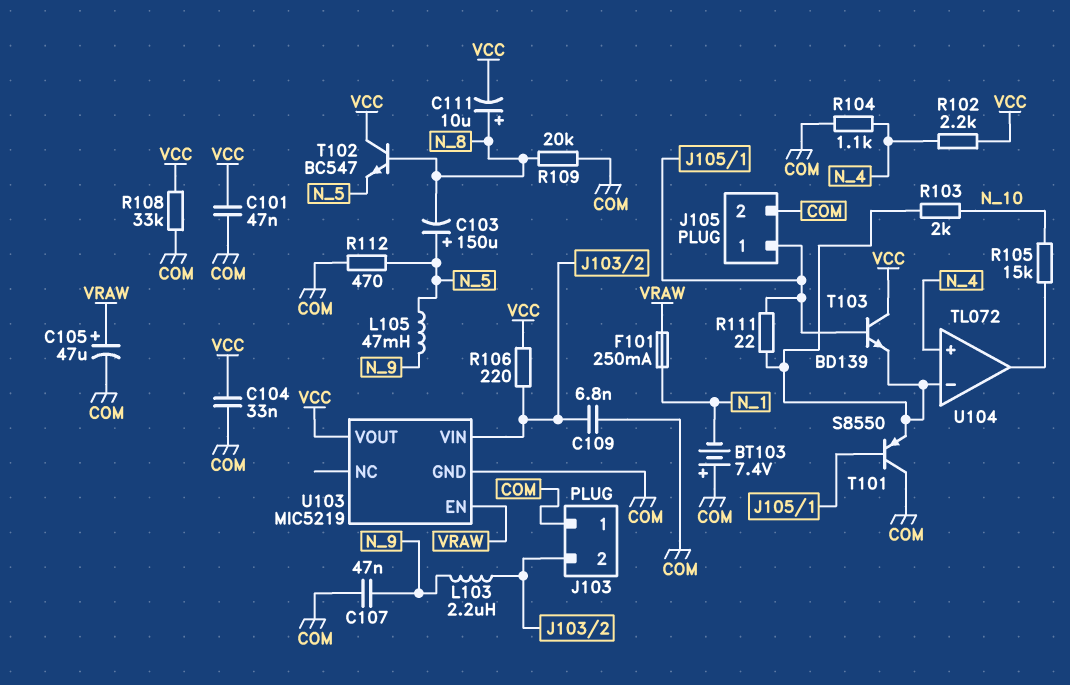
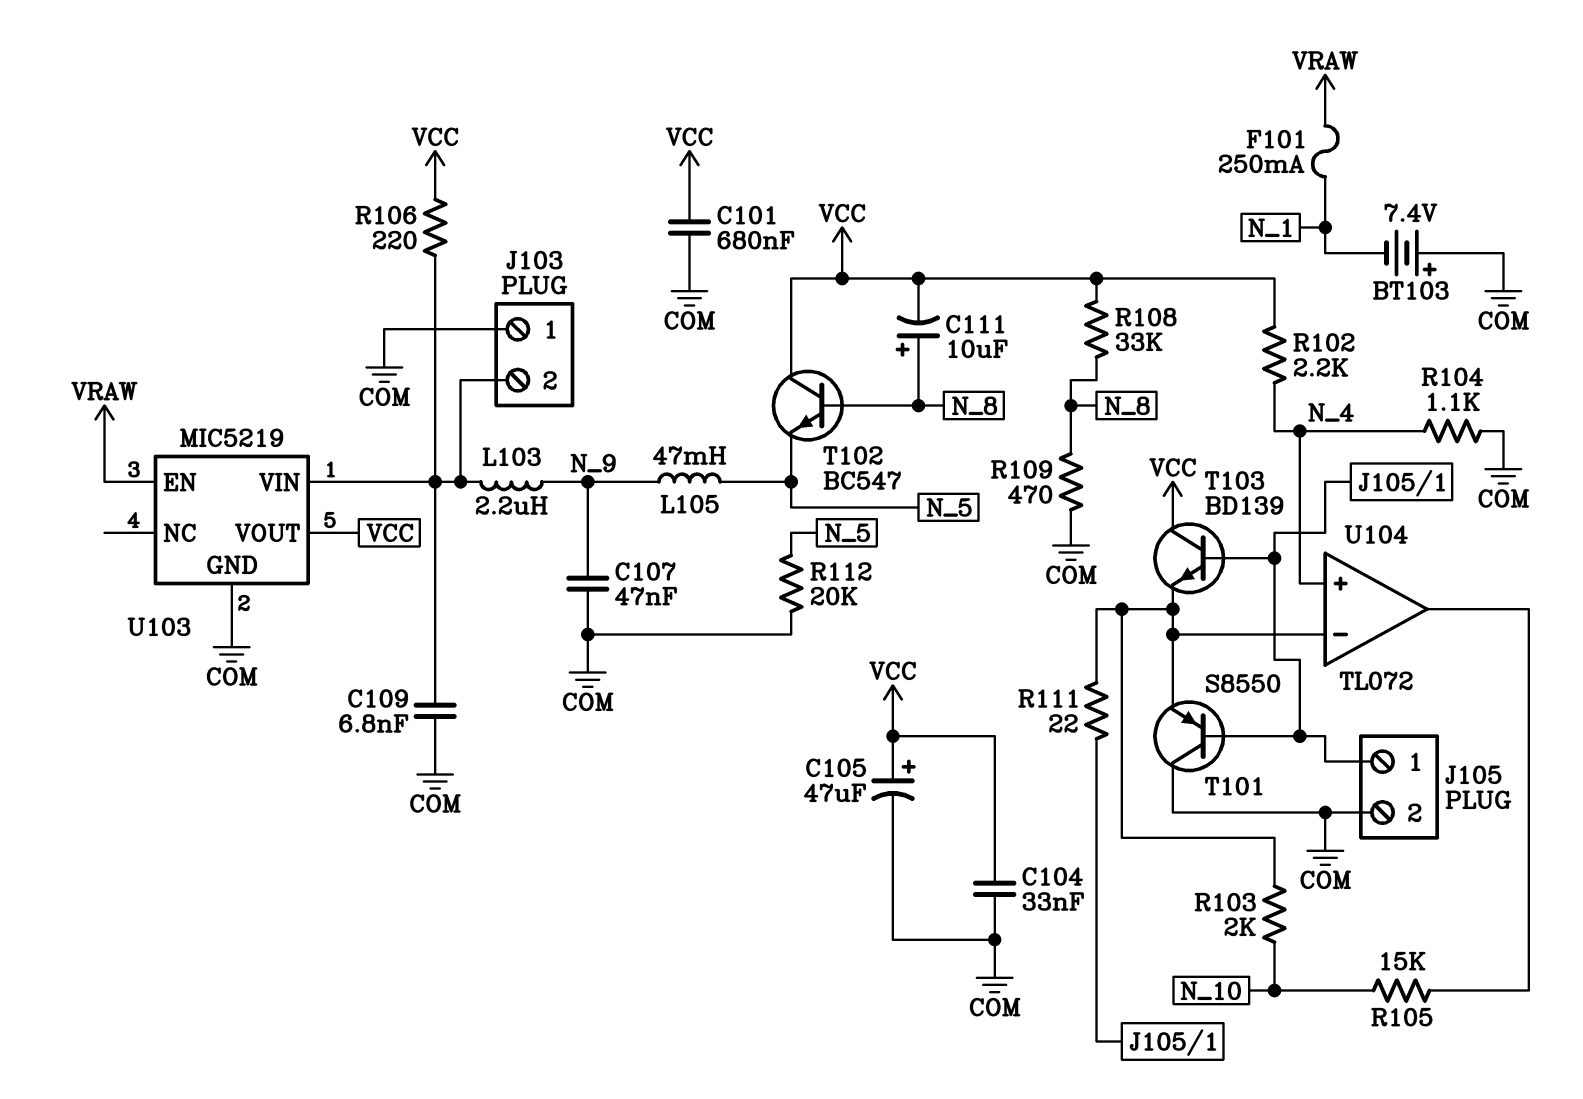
C101: 47nF (COM, VCC) -> 680nF (COM, VCC)
C103: 150uF (plus N_5, minus N_8) -> none
C105: 47uF (plus VRAW, minus COM) -> 47uF (plus VCC, minus COM)
R108: 33k (COM, VCC) -> 33k (N_8, VCC)
R109: 20k (COM, N_8) -> 470 (COM, N_8)
R112: 470 (COM, N_5) -> 20k (COM, N_5)

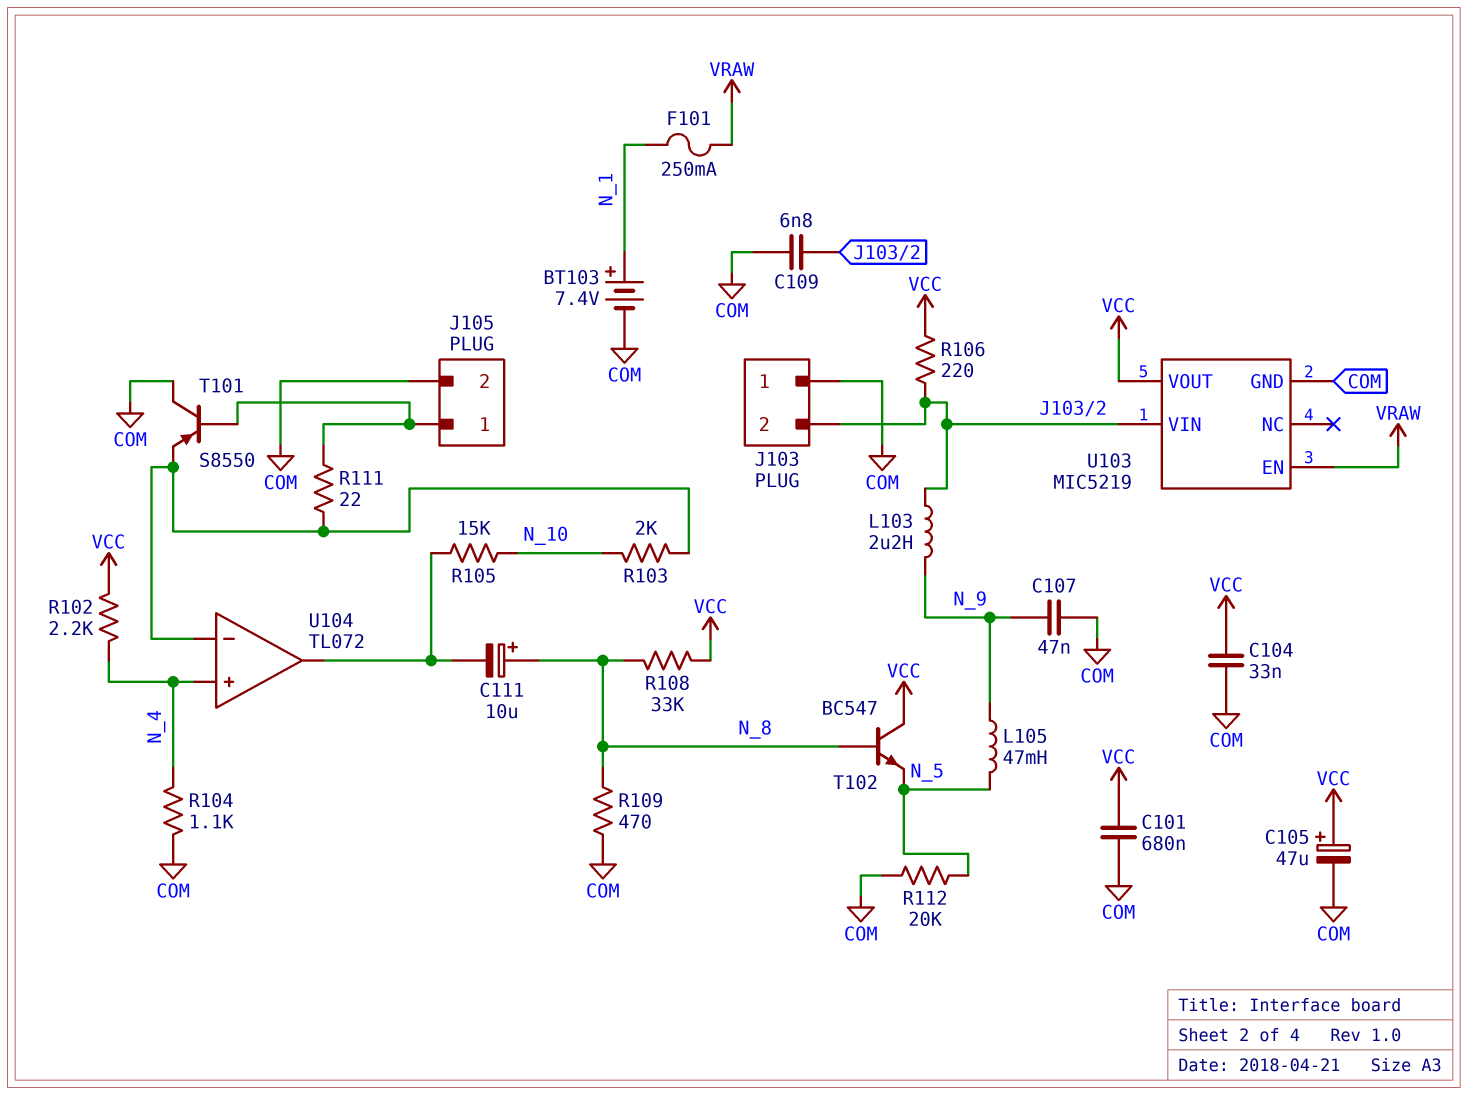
BT103: 7.4V (plus COM, minus N_1) -> 7.4V (plus N_1, minus COM)
C111: 10uF (plus N_8, minus VCC) -> 10uF (plus N_8, minus U104/out)
T103: NPN BD139 (B J105/1, C VCC, E U104/in-) -> none

